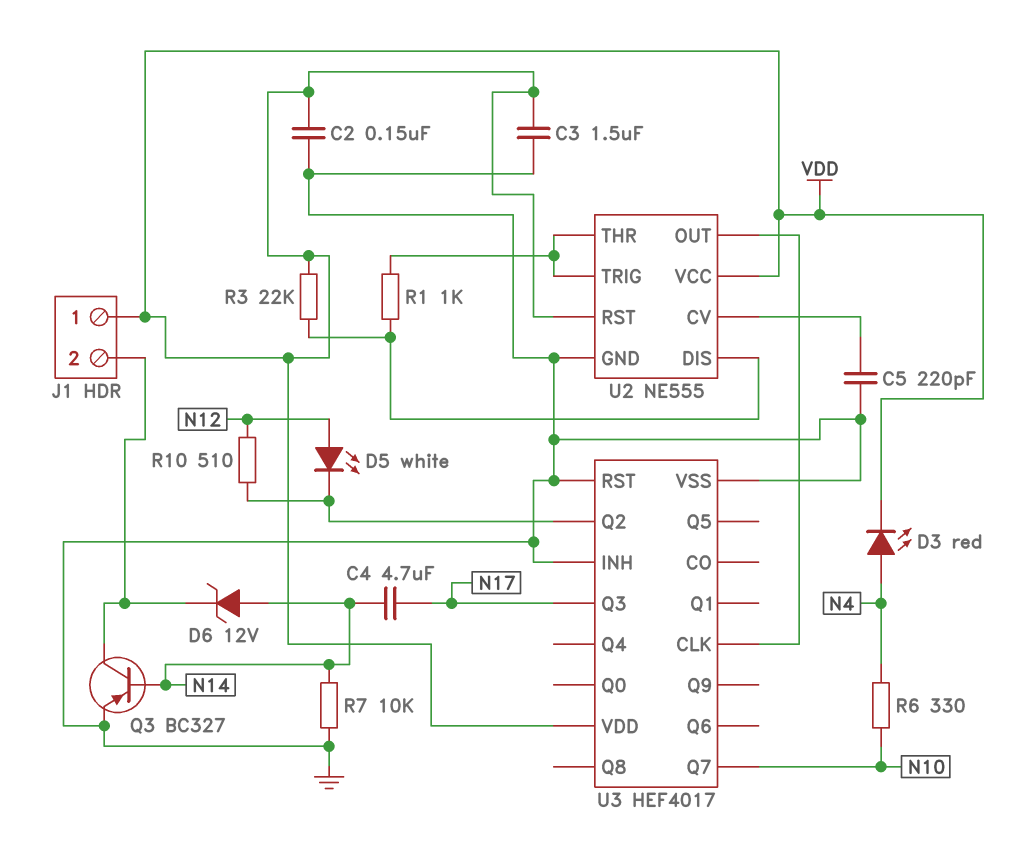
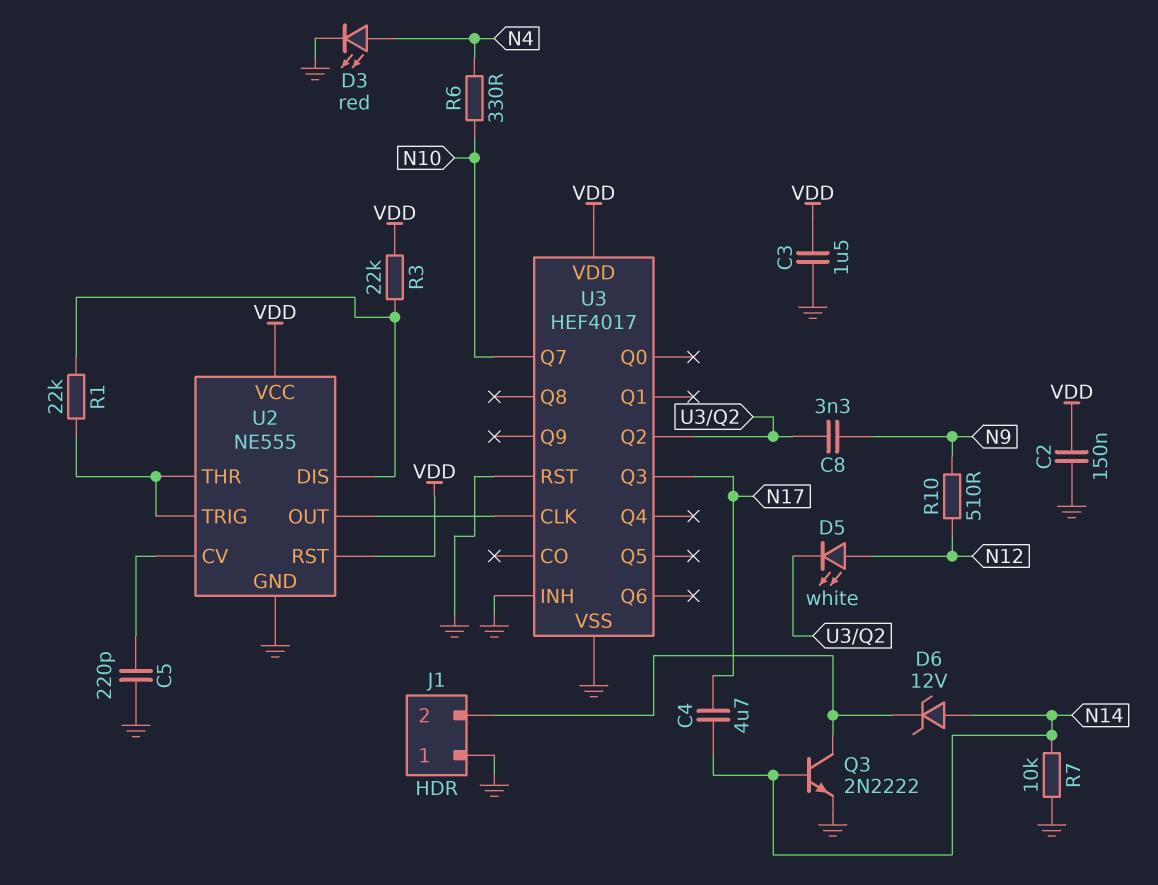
C8: none -> 3.3nF (N9, U3/Q2)
D3: LED red (A N4, K VDD) -> LED red (A N4, K GND)
J1 pin 1: VDD -> GND
Q3: PNP BC327 (B N14, C J1/2, E GND) -> NPN 2N2222 (B N14, C J1/2, E GND)
R1: 1k (U2/DIS, U2/THR) -> 22k (U2/DIS, U2/THR)
R10: 510 (N12, U3/Q2) -> 510 (N9, N12)

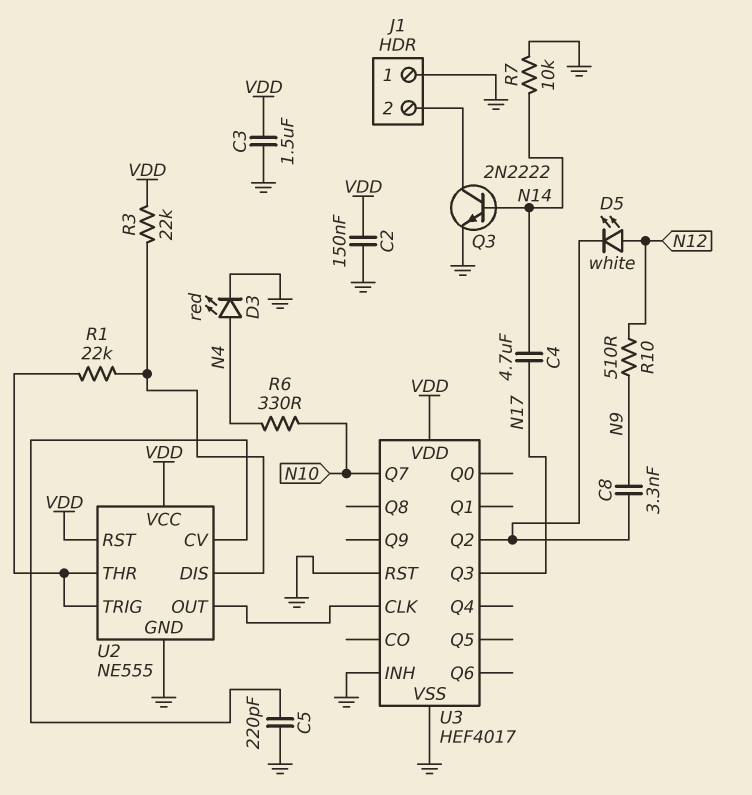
D6: zener 12V (A N14, K J1/2) -> none

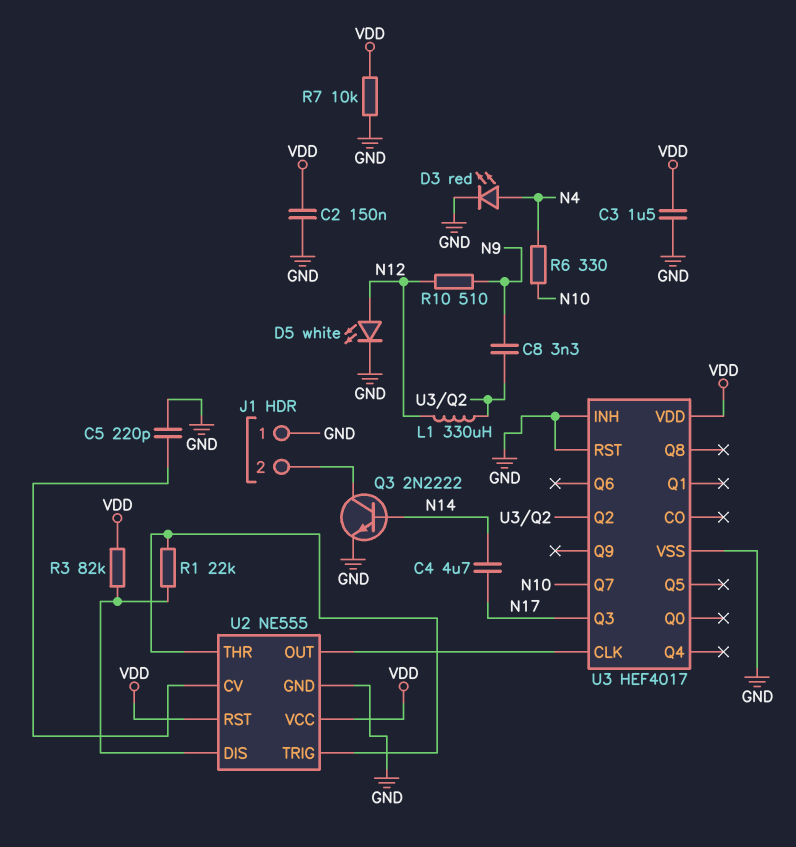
D5: LED white (A N12, K U3/Q2) -> LED white (A N12, K GND)
L1: none -> 330uH (N12, U3/Q2)
R3: 22k (U2/DIS, VDD) -> 82k (U2/DIS, VDD)
R7: 10k (GND, N14) -> 10k (GND, VDD)

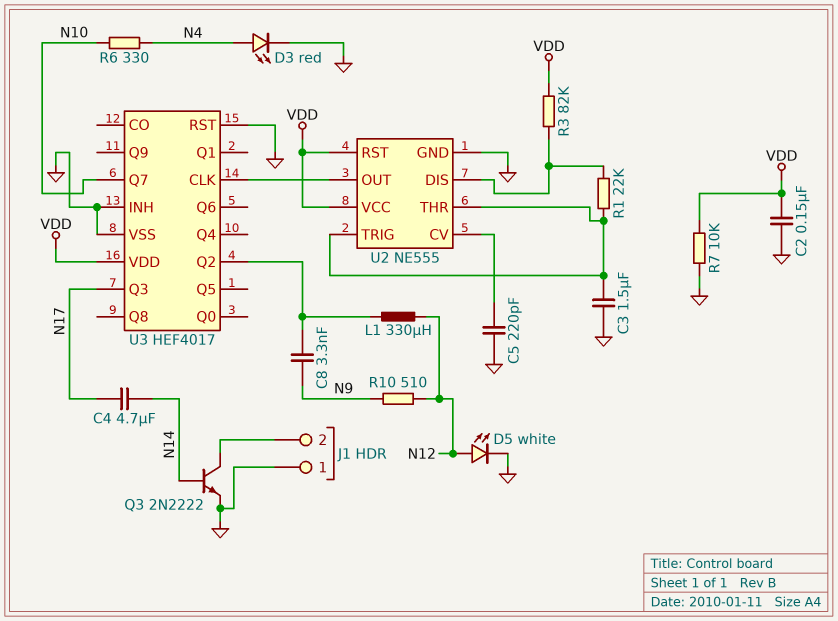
C3: 1.5uF (GND, VDD) -> 1.5uF (GND, U2/THR)

